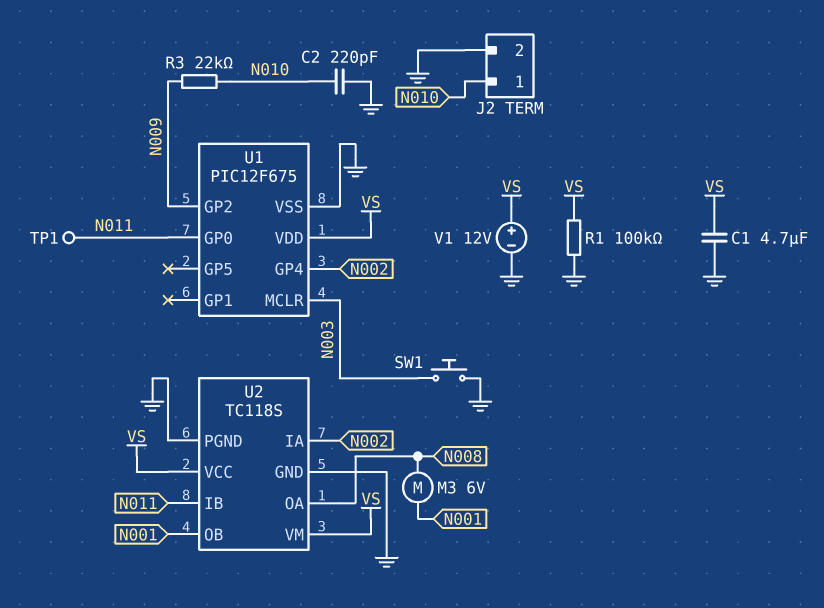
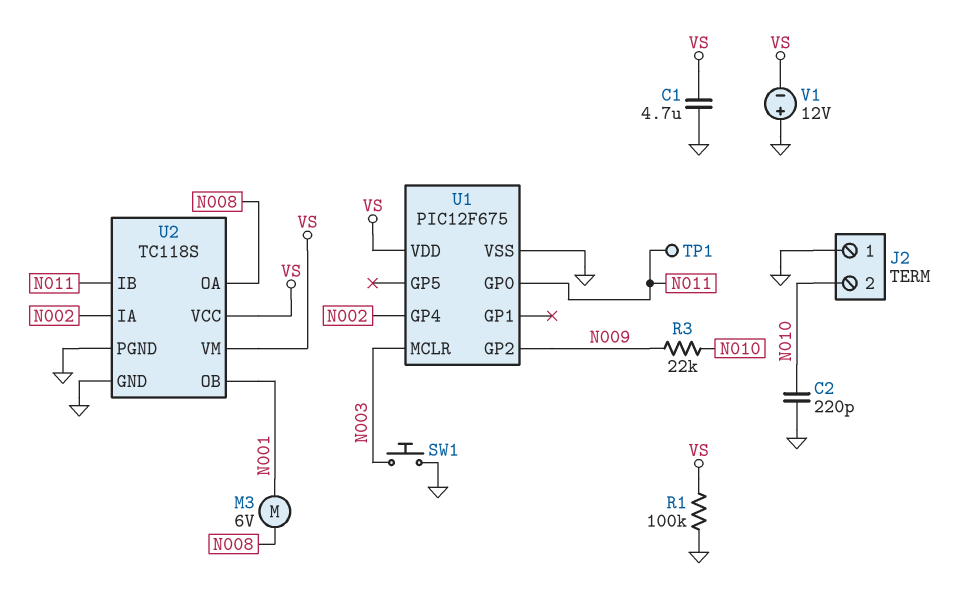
J2 pin 1: N010 -> GND
J2 pin 2: GND -> N010
V1: 12V (plus VS, minus GND) -> 12V (plus GND, minus VS)

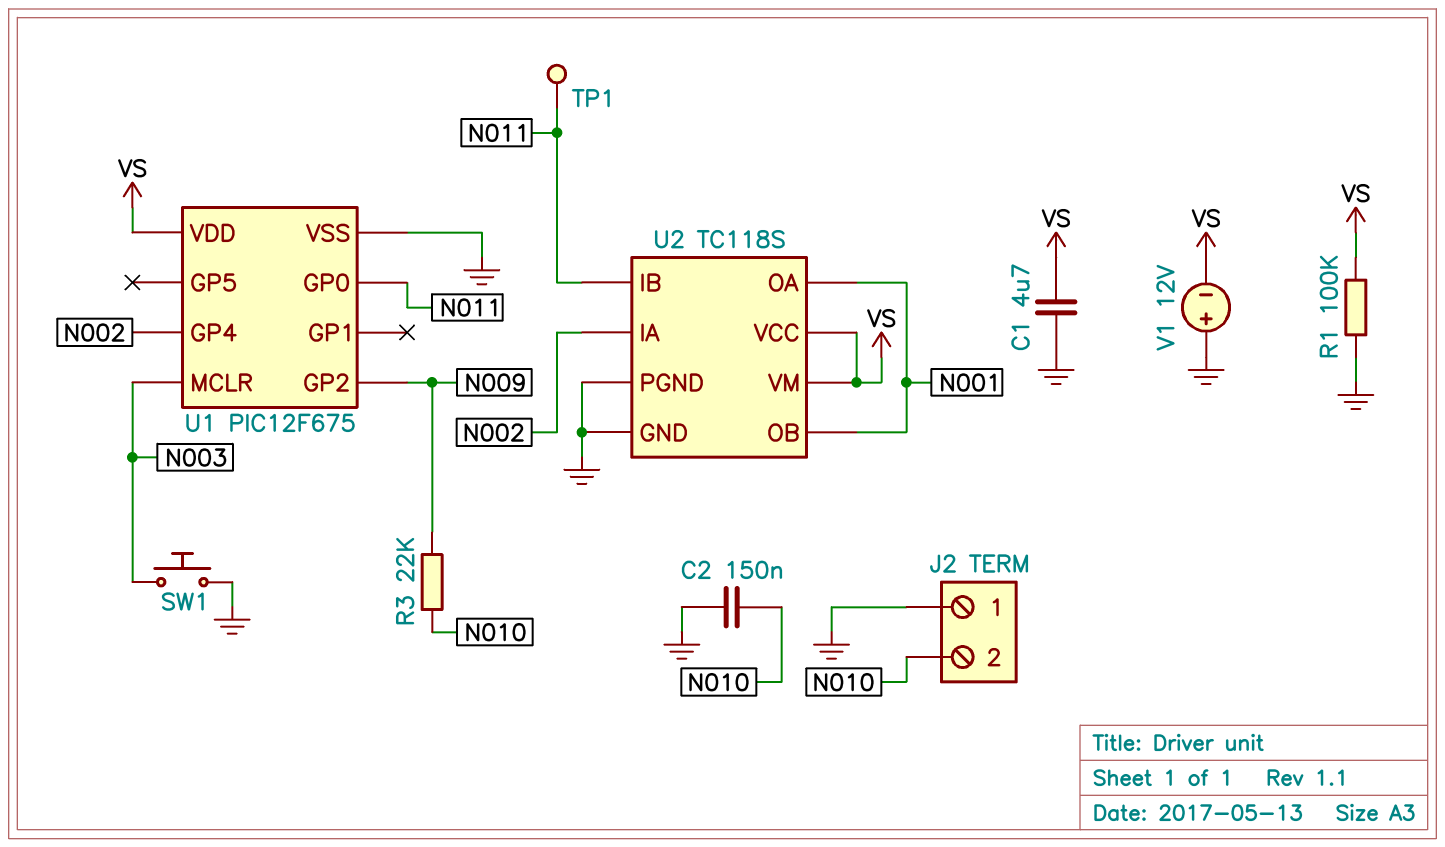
C2: 220pF (GND, N010) -> 150nF (GND, N010)
M3: motor 6V (N001, N008) -> none
U2 pin OA: N008 -> N001

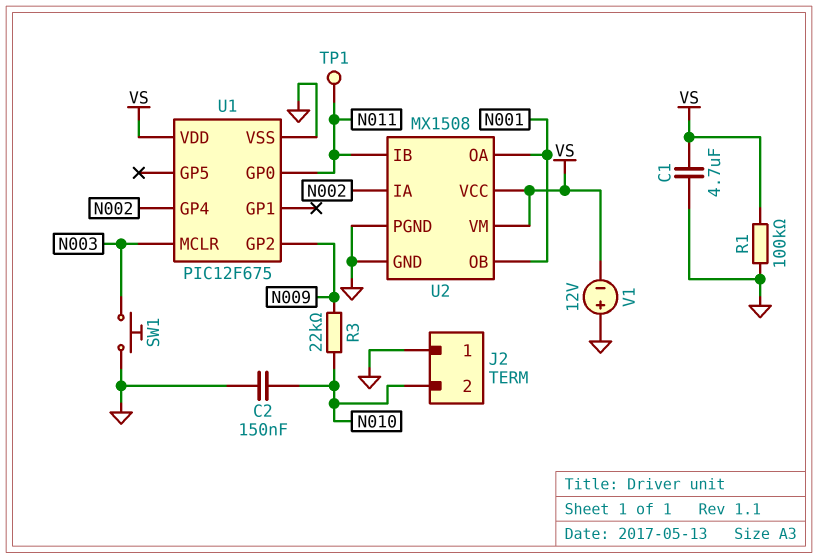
U2: TC118S -> MX1508

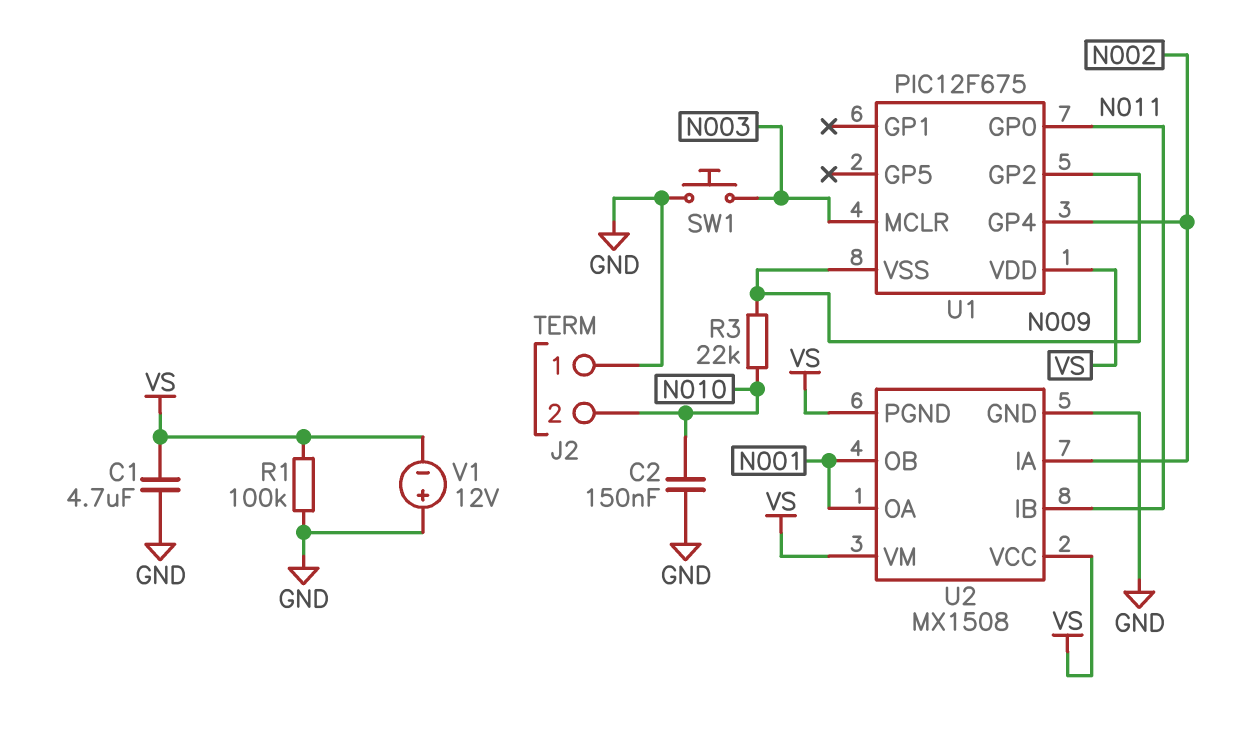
TP1: test point (N011) -> none
U1 pin VSS: GND -> N009
U2 pin PGND: GND -> VS

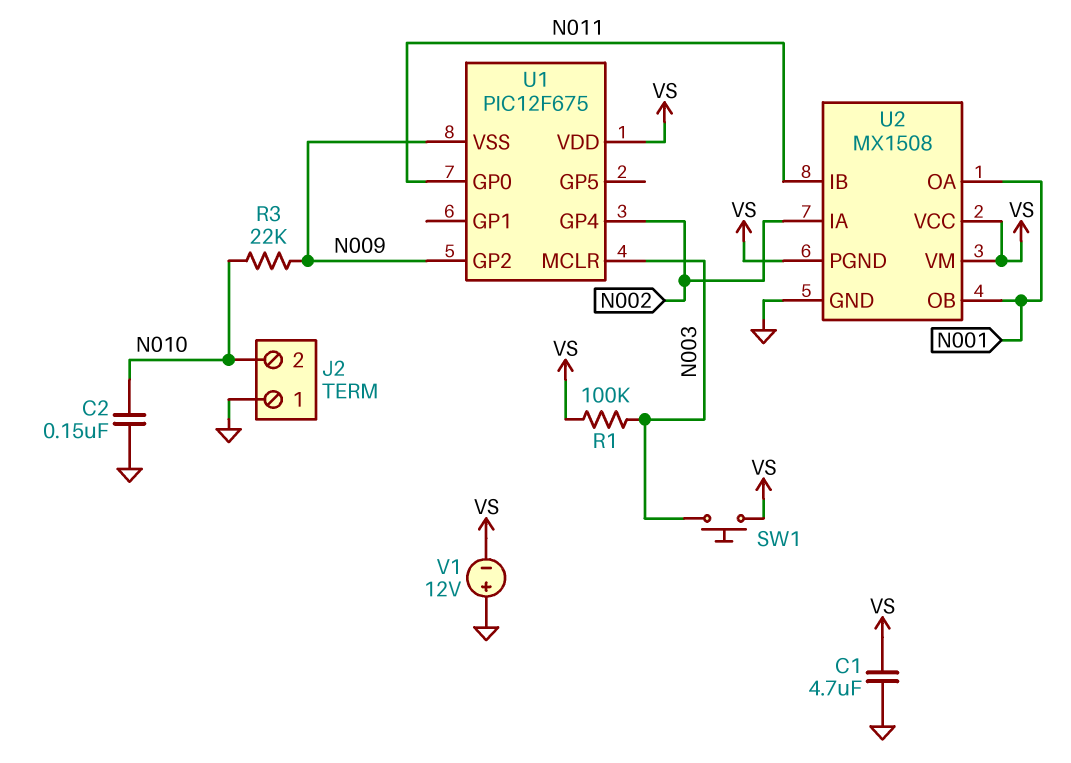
R1: 100k (GND, VS) -> 100k (N003, VS)
SW1: button (GND, N003) -> button (N003, VS)

